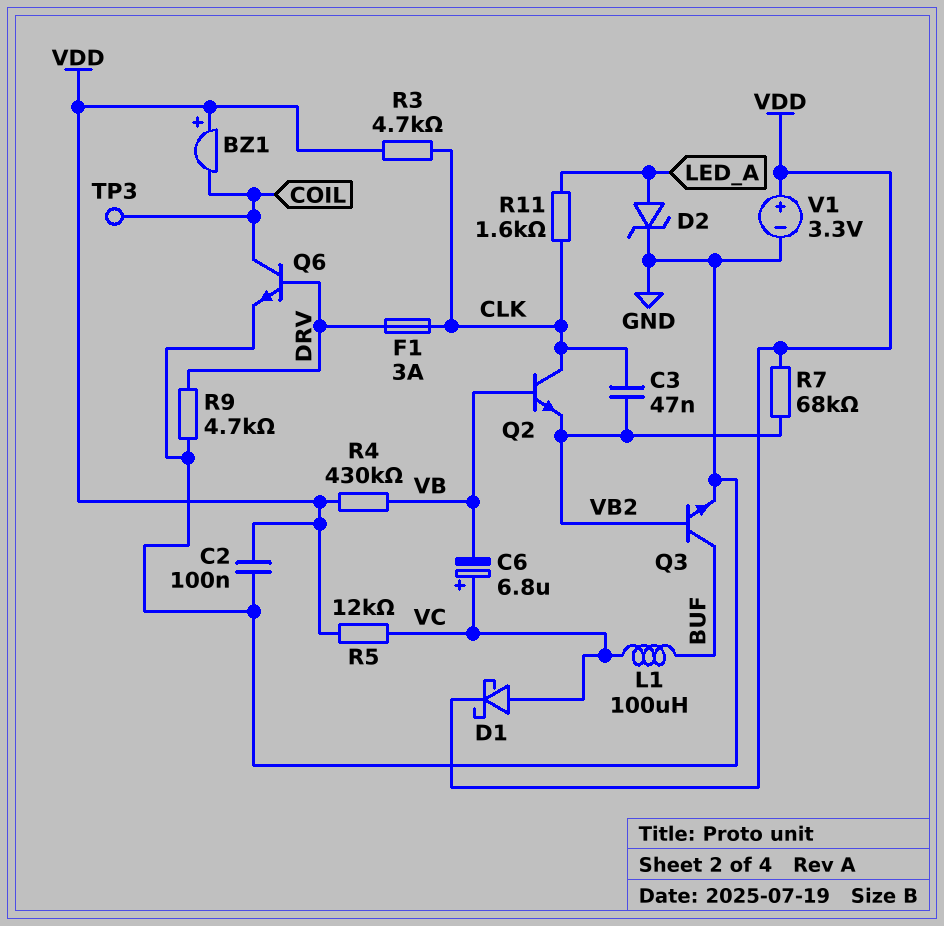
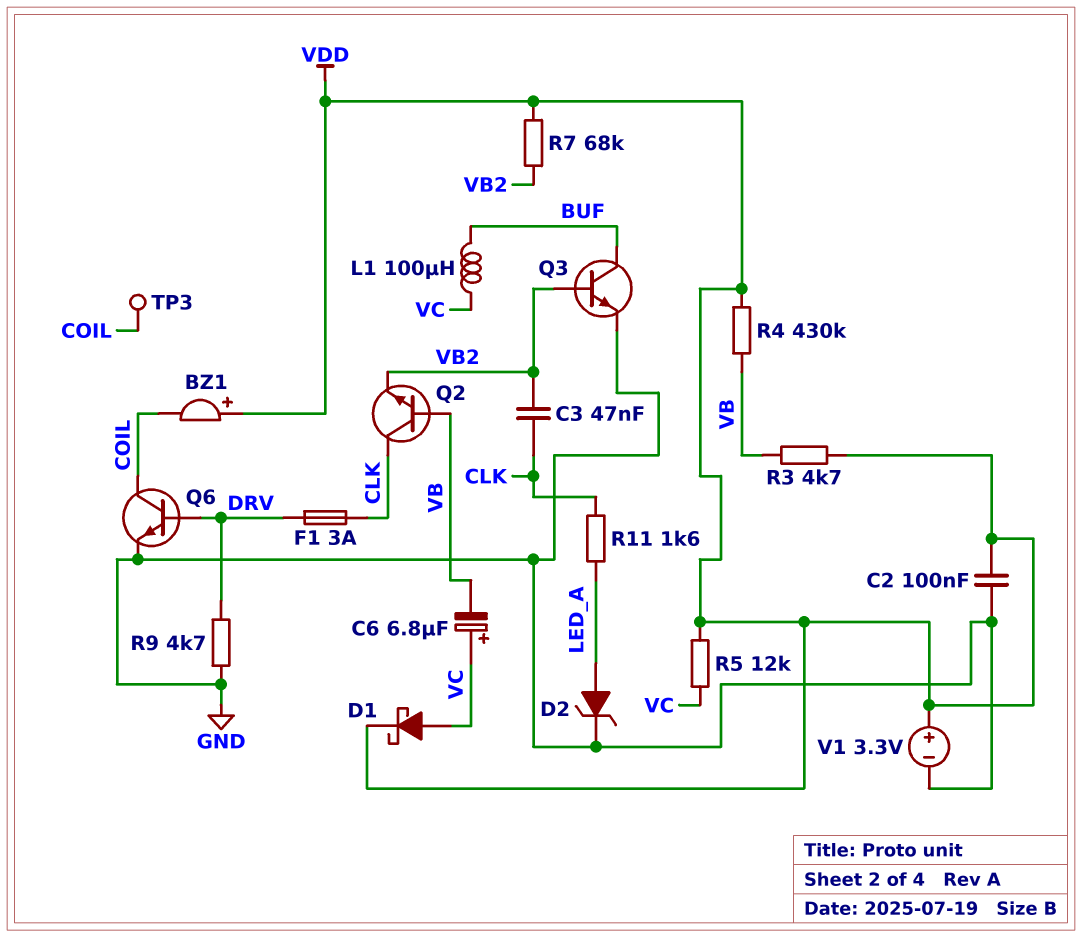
R3: 4.7k (CLK, VDD) -> 4.7k (VB, VDD)

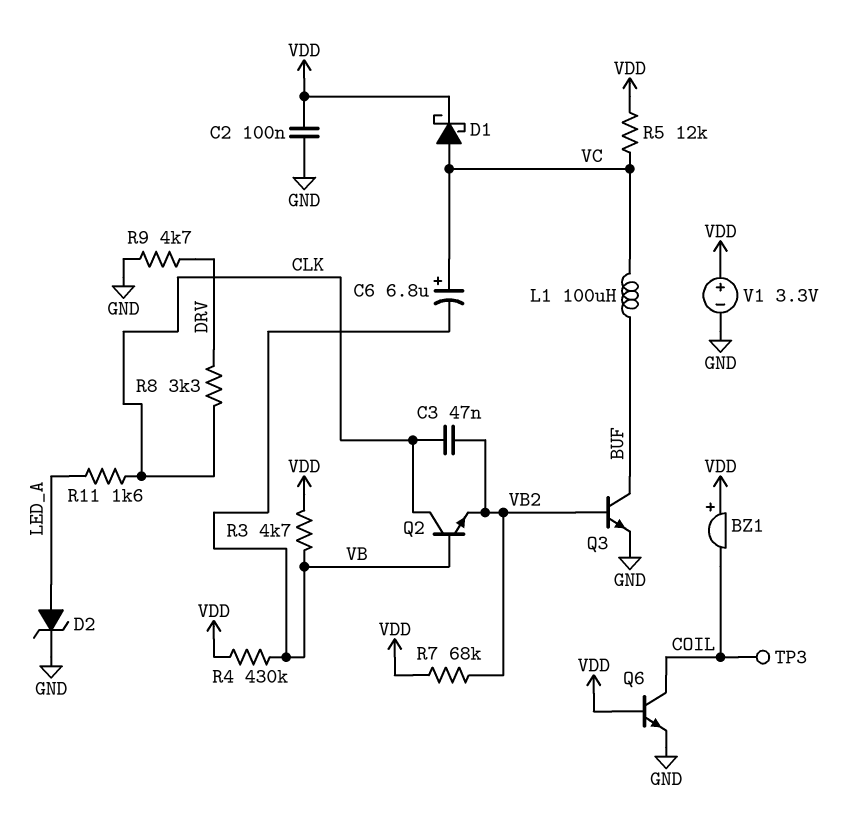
F1: 3A (CLK, DRV) -> none
Q6: NPN (B DRV, C COIL, E GND) -> NPN (B VDD, C COIL, E GND)
R8: none -> 3.3k (CLK, DRV)

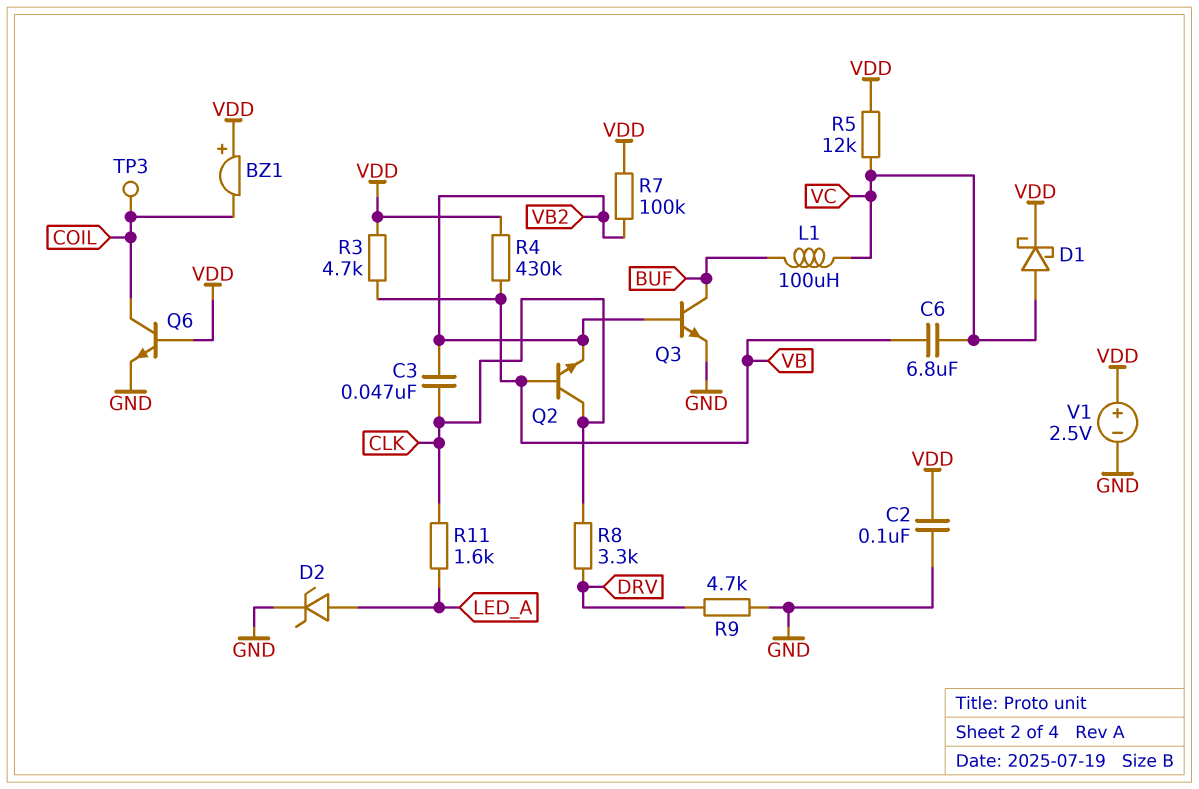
C6: 6.8uF (plus VC, minus VB) -> 6.8uF (VB, VC)
R7: 68k (VB2, VDD) -> 100k (VB2, VDD)
V1: 3.3V (plus VDD, minus GND) -> 2.5V (plus VDD, minus GND)

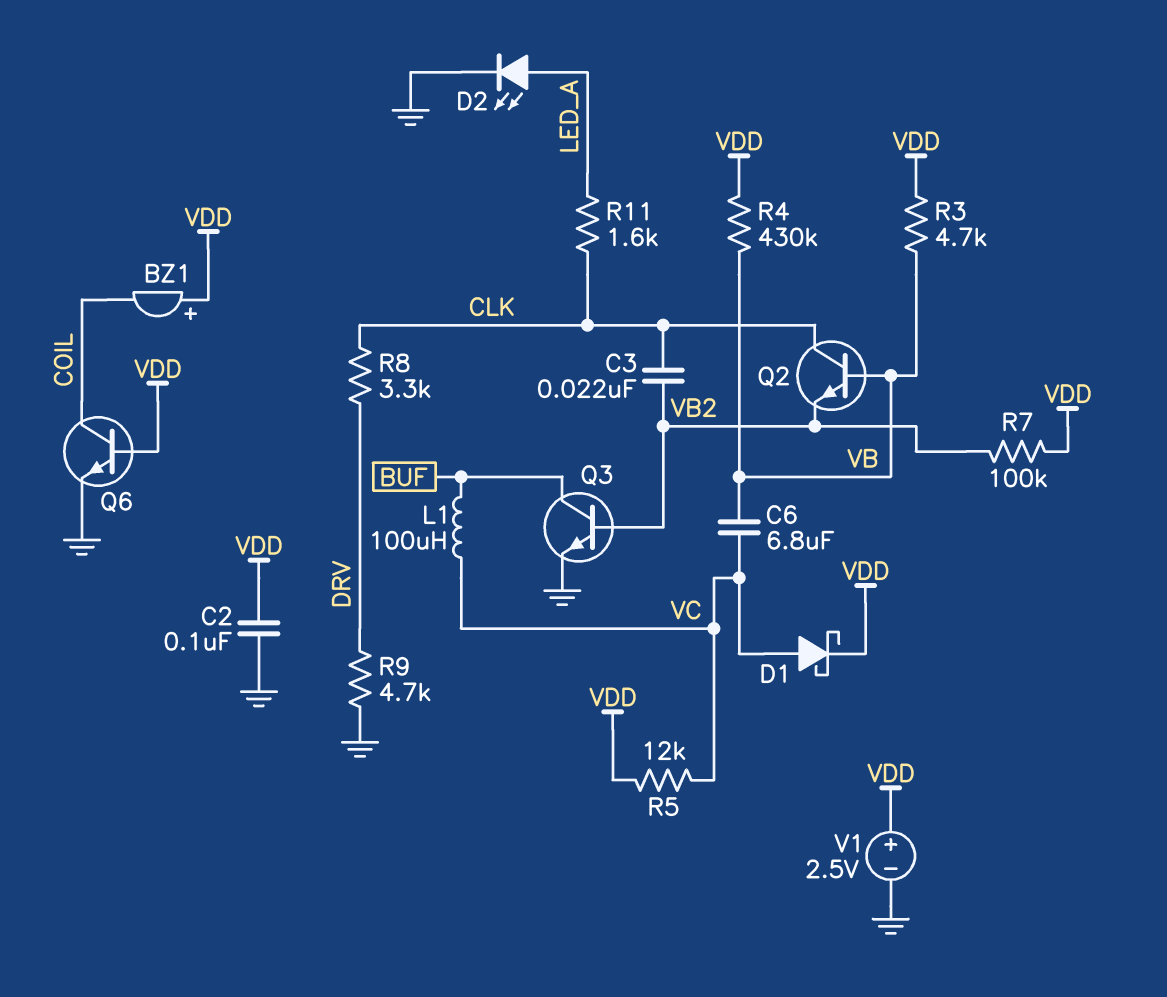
C3: 47nF (CLK, VB2) -> 22nF (CLK, VB2)
D2: zener (A LED_A, K GND) -> LED (A LED_A, K GND)
TP3: test point (COIL) -> none

